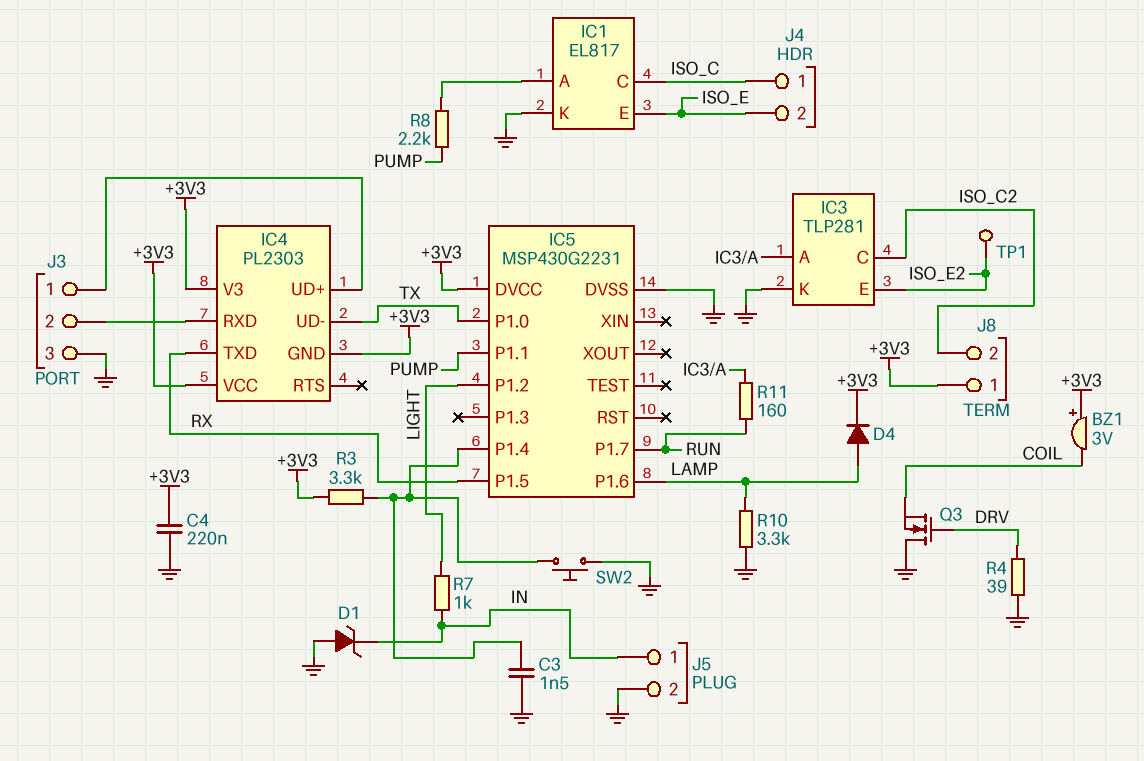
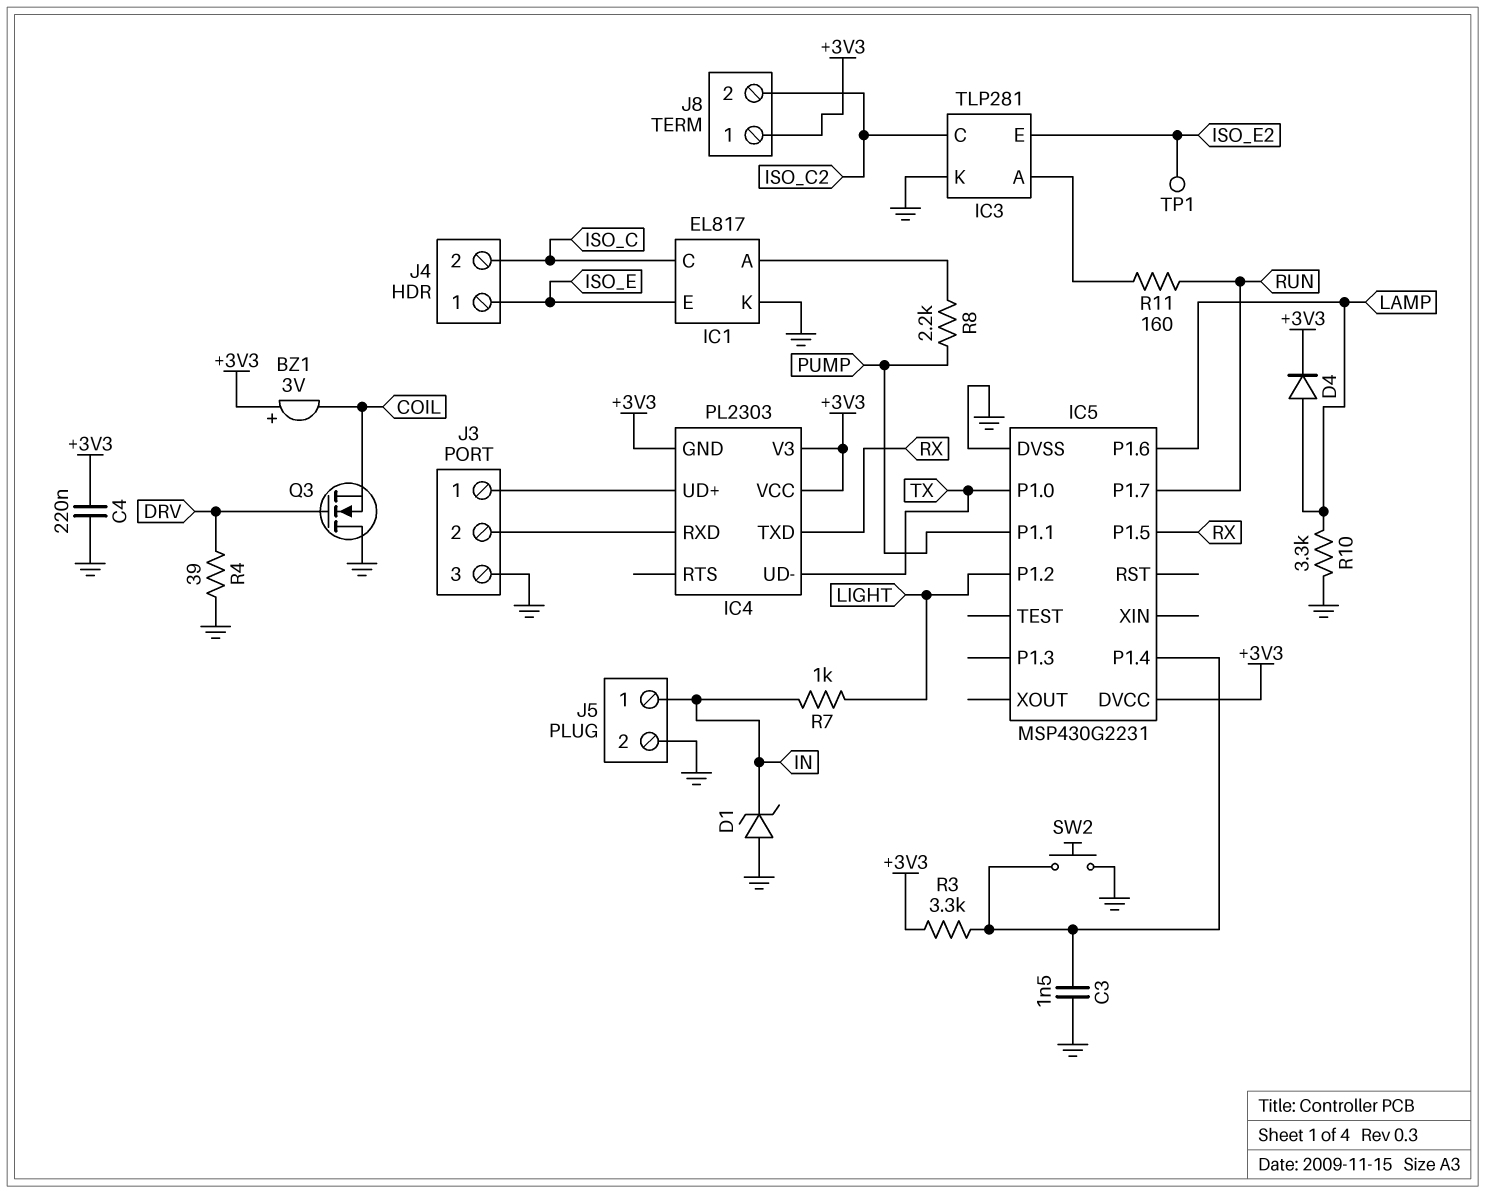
J4 pin 1: ISO_C -> ISO_E
J4 pin 2: ISO_E -> ISO_C

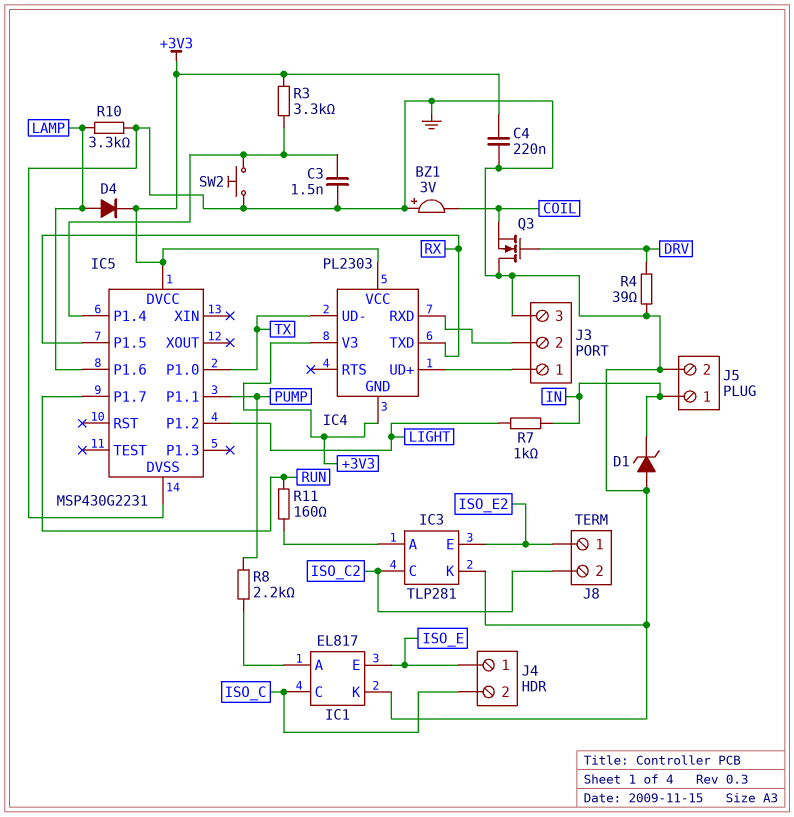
BZ1: buzzer 3V (plus +3V3, minus COIL) -> buzzer 3V (plus GND, minus COIL)
J8 pin 1: +3V3 -> ISO_E2
TP1: test point (ISO_E2) -> none

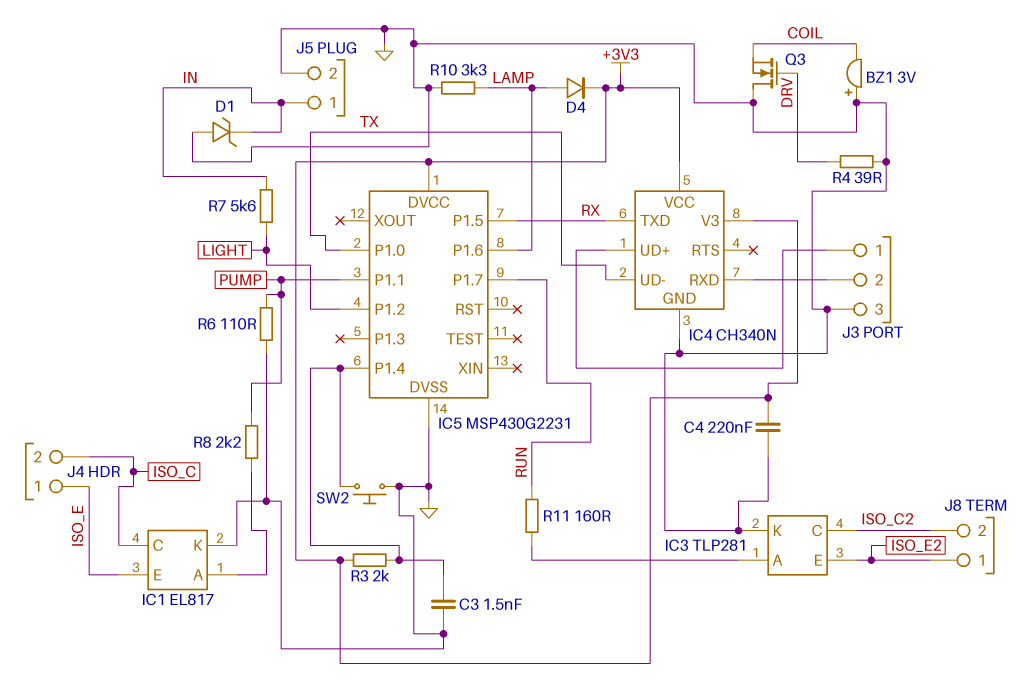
IC4: PL2303 -> CH340N
IC4 pin GND: +3V3 -> GND
R3: 3.3k (+3V3, IC5/P1.4) -> 2k (+3V3, IC5/P1.4)
R6: none -> 110 (GND, PUMP)
R7: 1k (IN, LIGHT) -> 5.6k (IN, LIGHT)

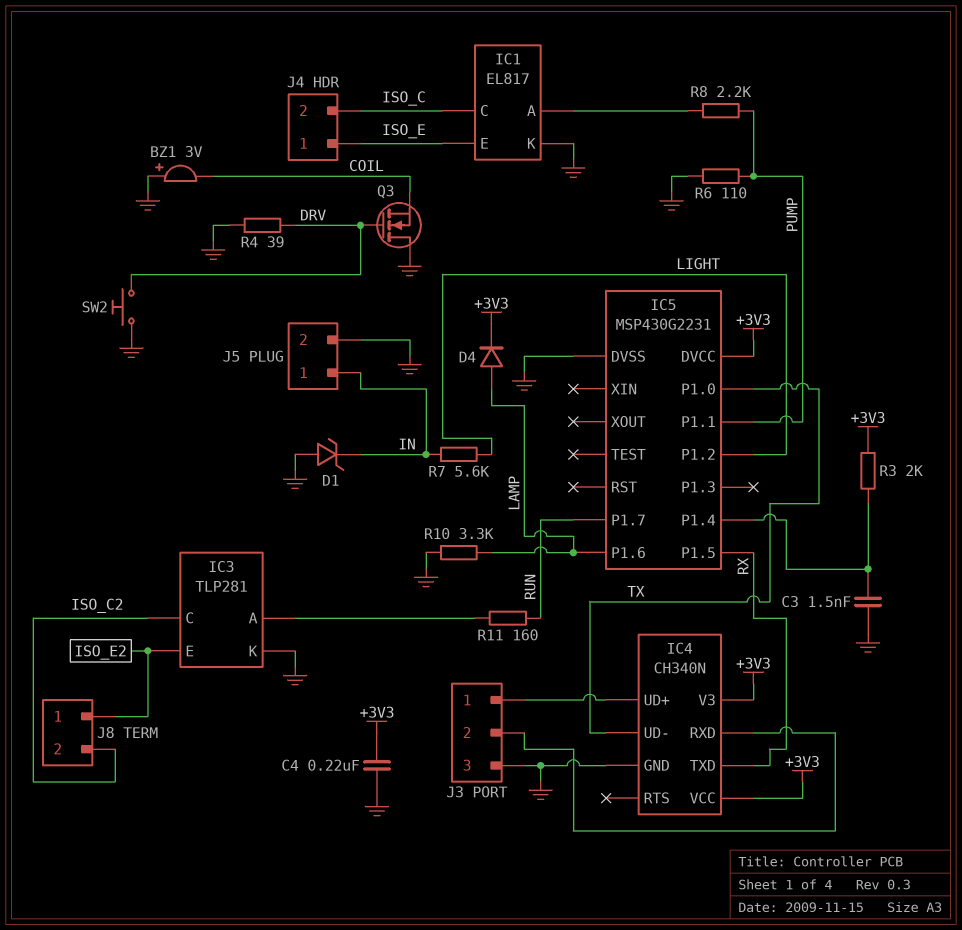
SW2: button (GND, IC5/P1.4) -> button (DRV, GND)

